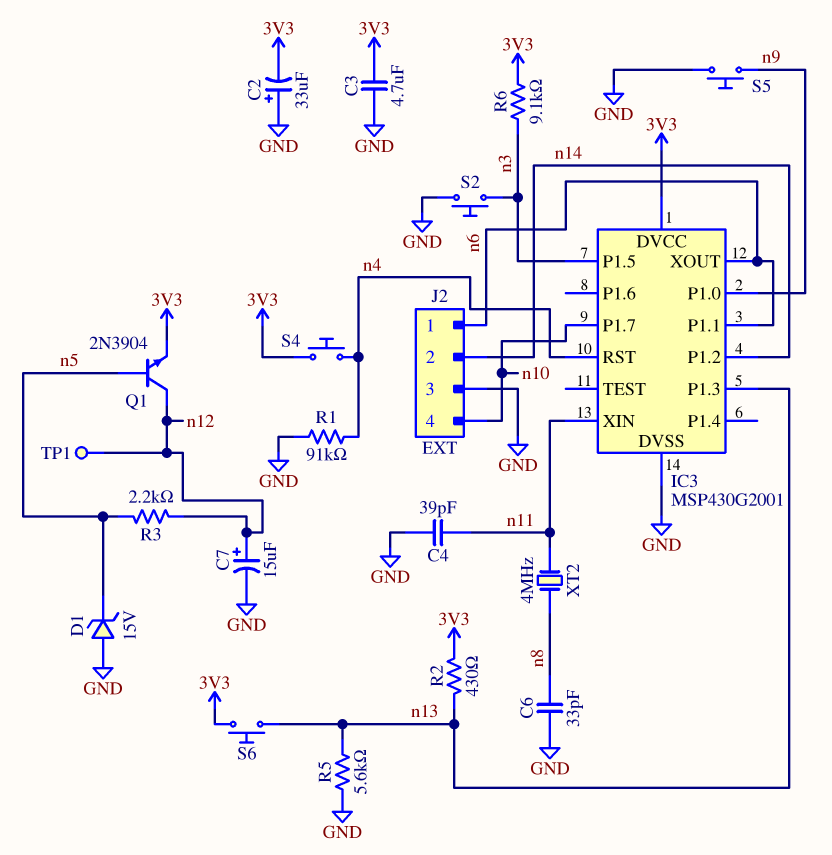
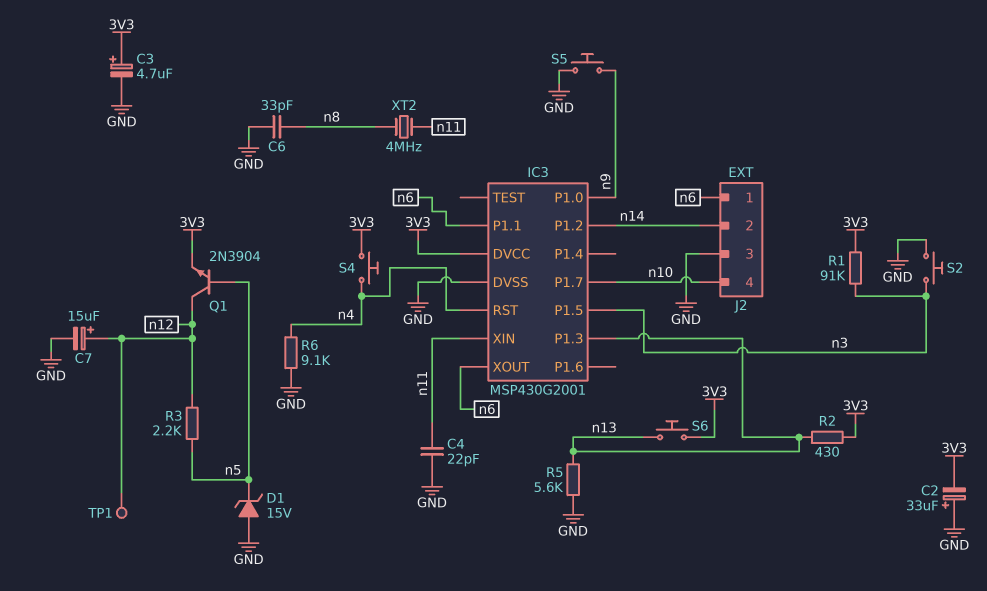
C3: 4.7uF (3V3, GND) -> 4.7uF (plus 3V3, minus GND)
C4: 39pF (GND, n11) -> 22pF (GND, n11)
R1: 91k (GND, n4) -> 91k (3V3, n3)
R6: 9.1k (3V3, n3) -> 9.1k (GND, n4)

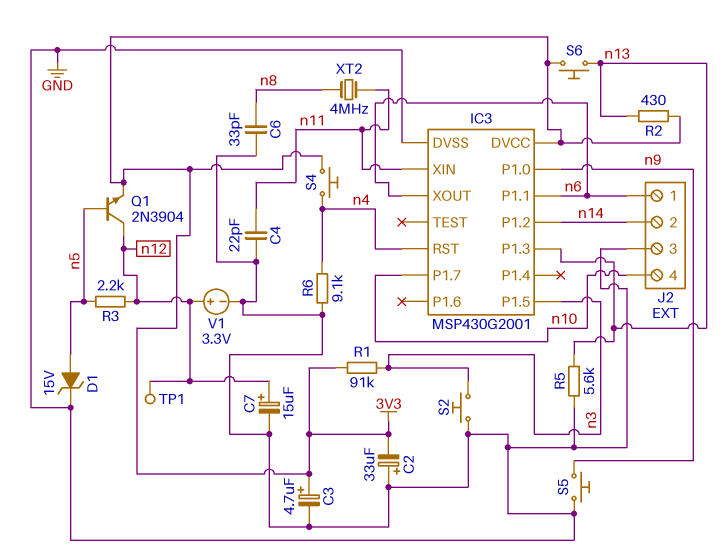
D1: zener 15V (A GND, K n5) -> zener 15V (A n5, K GND)
V1: none -> 3.3V (plus n12, minus GND)

